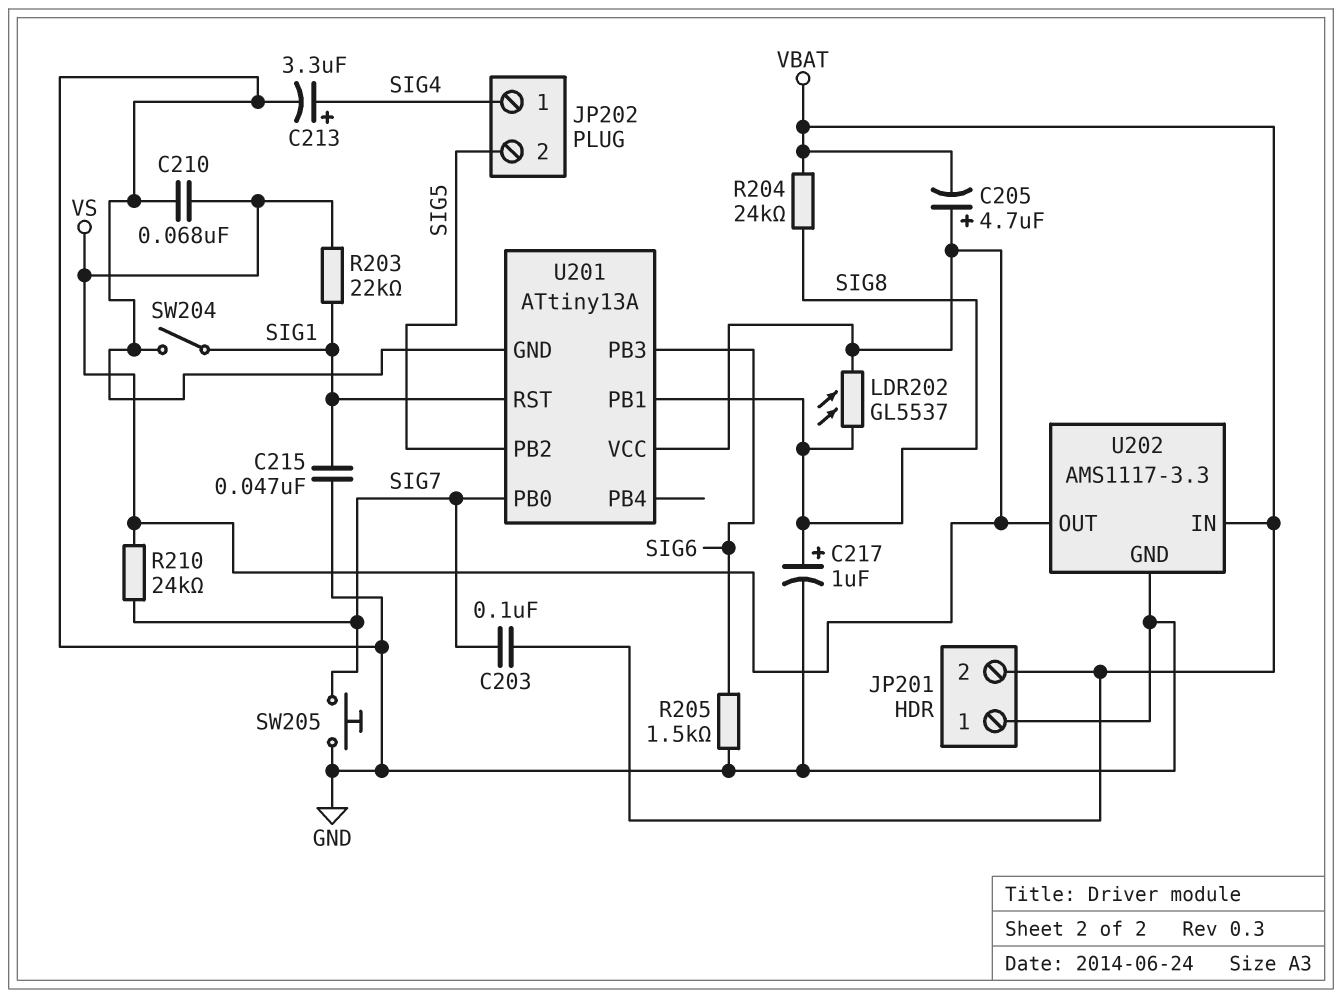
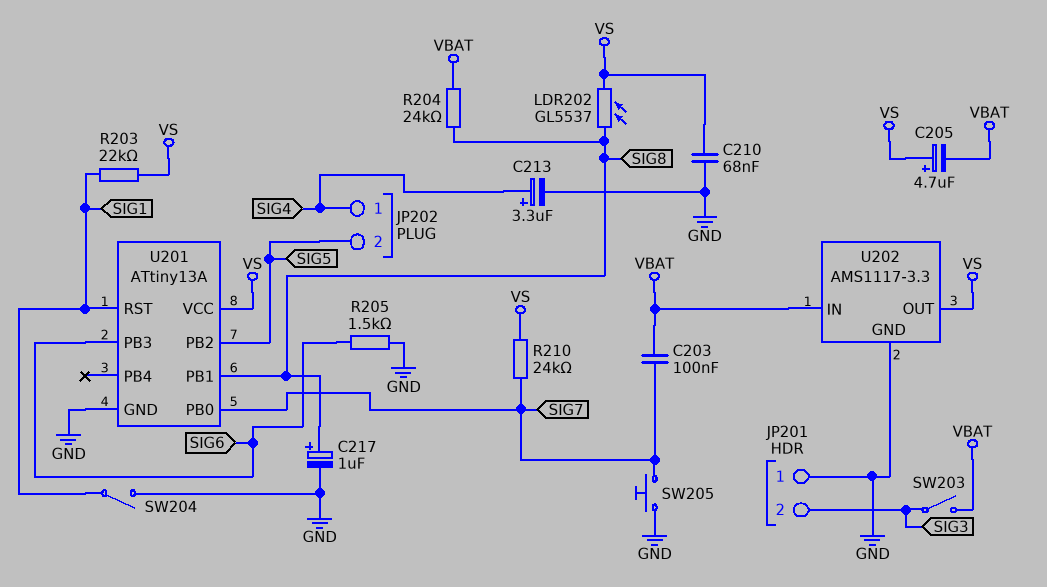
C215: 47nF (GND, SIG1) -> none
JP201 pin 2: VBAT -> SIG3
SW203: none -> switch (SIG3, VBAT)

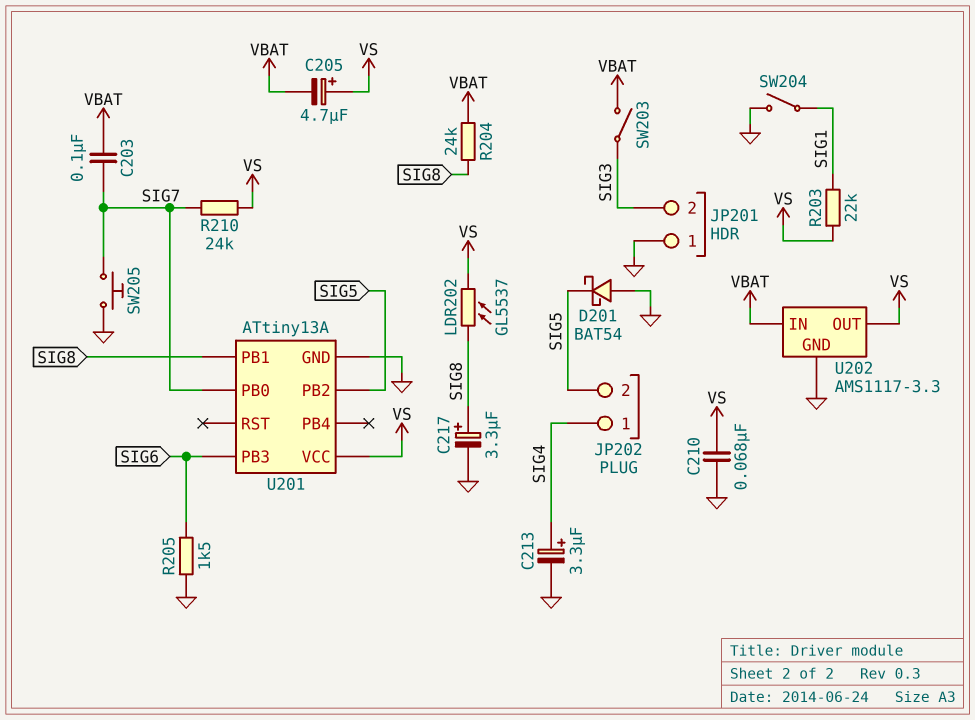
C217: 1uF (plus SIG8, minus GND) -> 3.3uF (plus SIG8, minus GND)
D201: none -> schottky BAT54 (A GND, K SIG5)
U201 pin RST: SIG1 -> none

